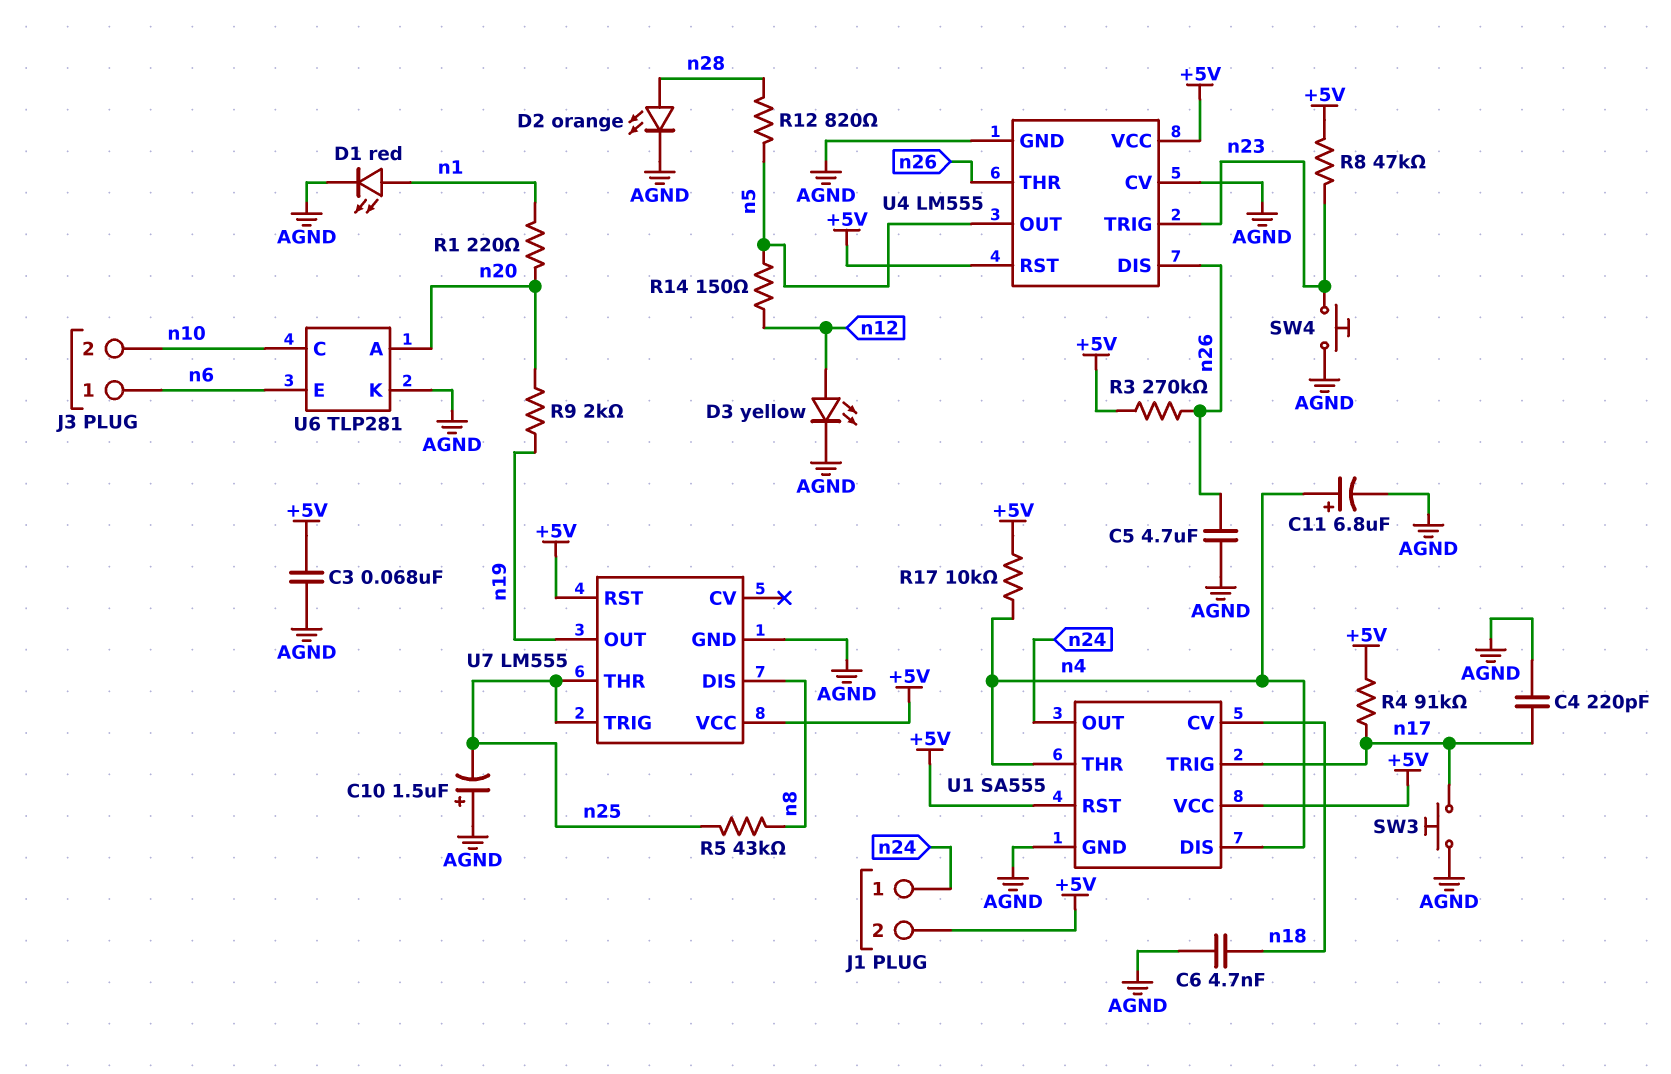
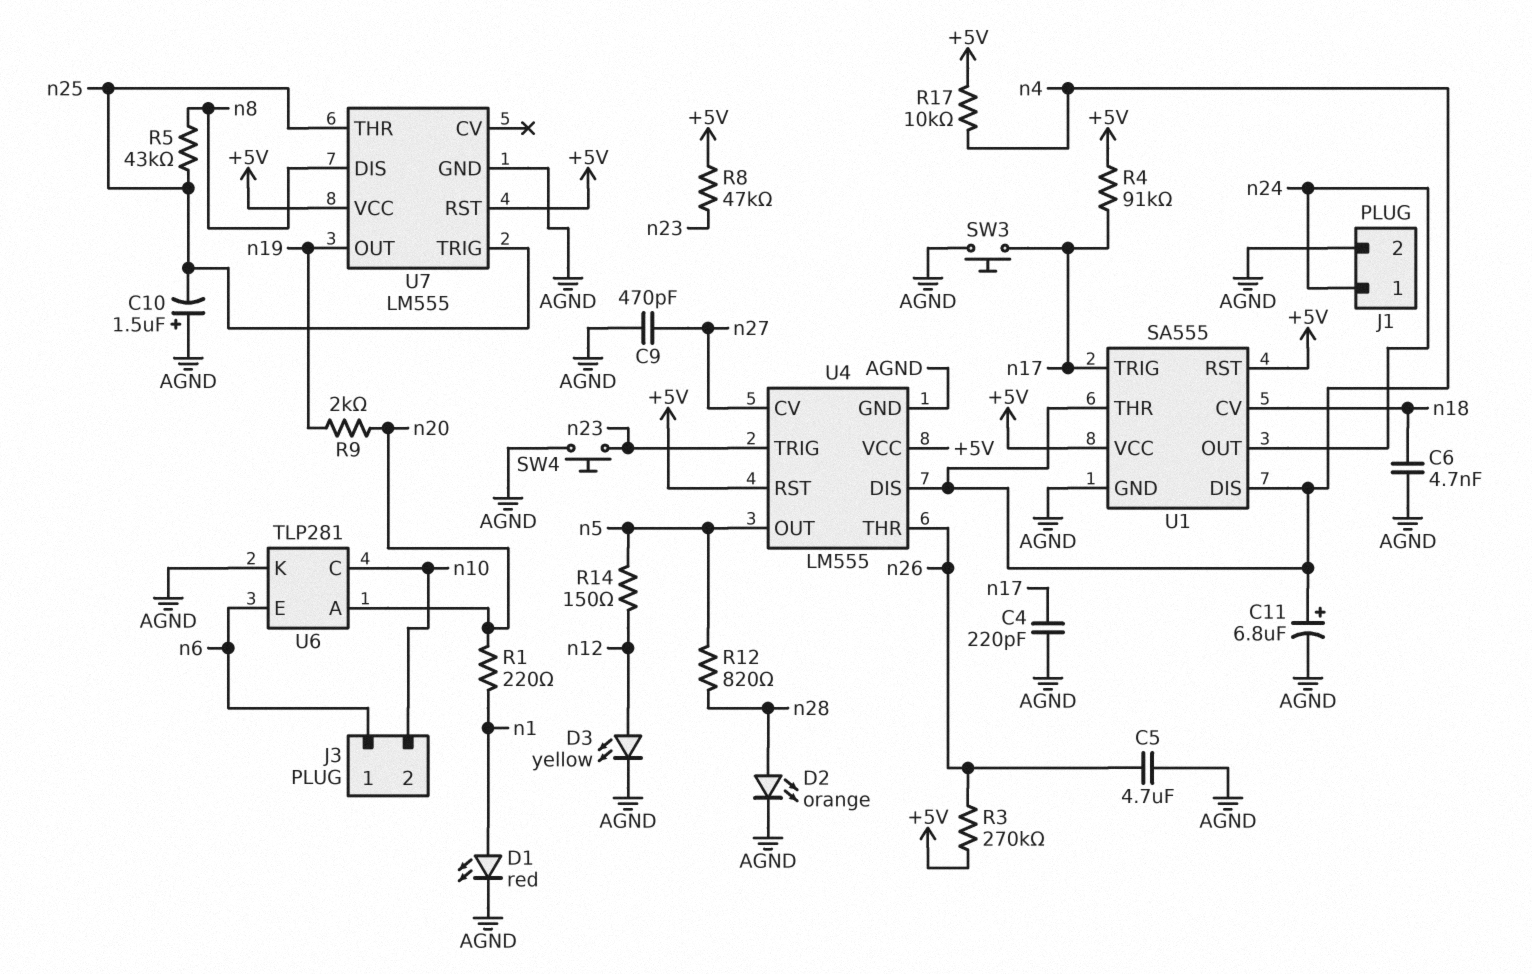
C3: 68nF (+5V, AGND) -> none
C9: none -> 470pF (AGND, n27)
J1 pin 2: +5V -> AGND
U4 pin CV: AGND -> n27
U4 pin DIS: n26 -> n4

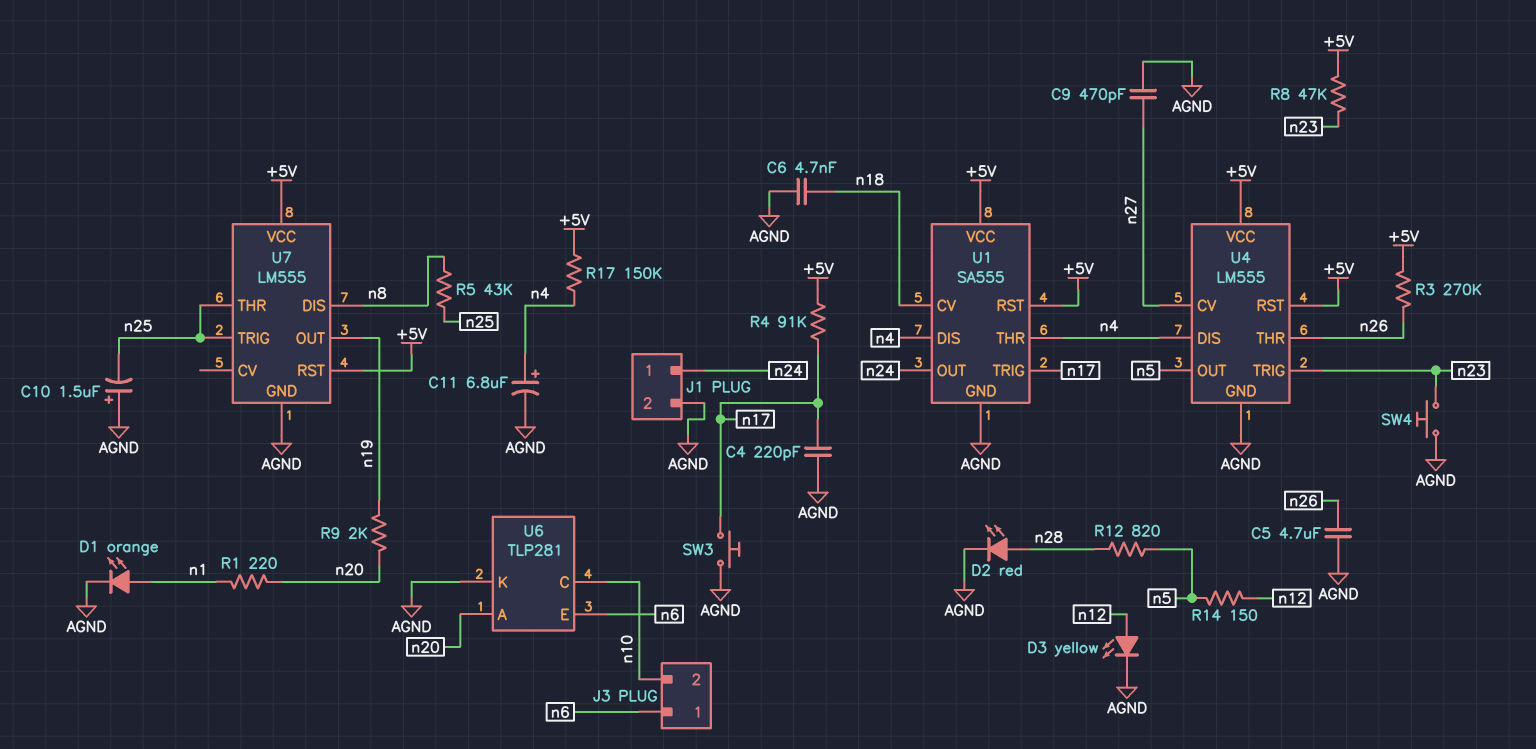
D1: LED red (A n1, K AGND) -> LED orange (A n1, K AGND)
D2: LED orange (A n28, K AGND) -> LED red (A n28, K AGND)
R17: 10k (+5V, n4) -> 150k (+5V, n4)

